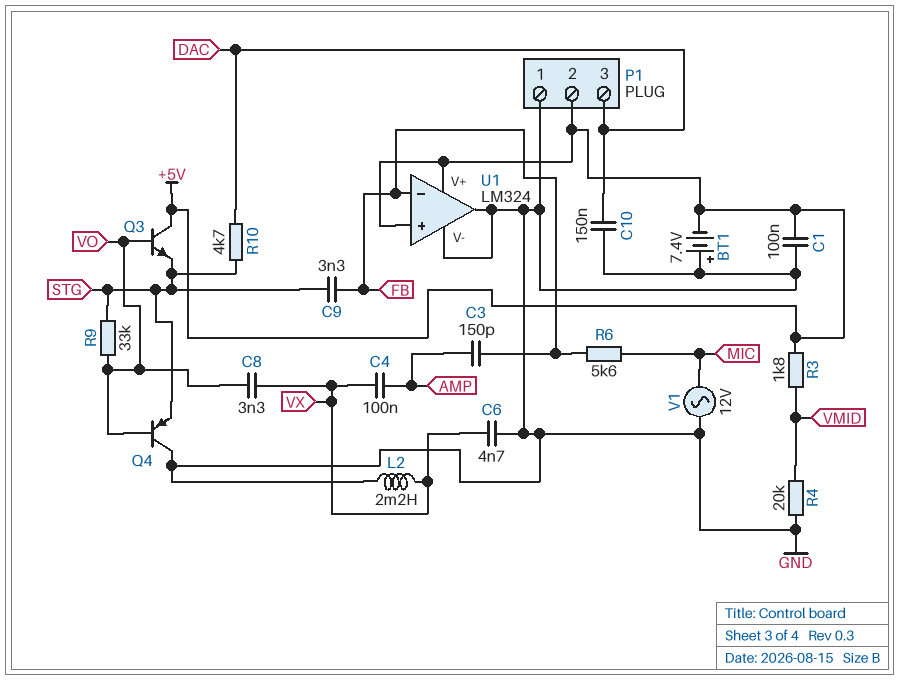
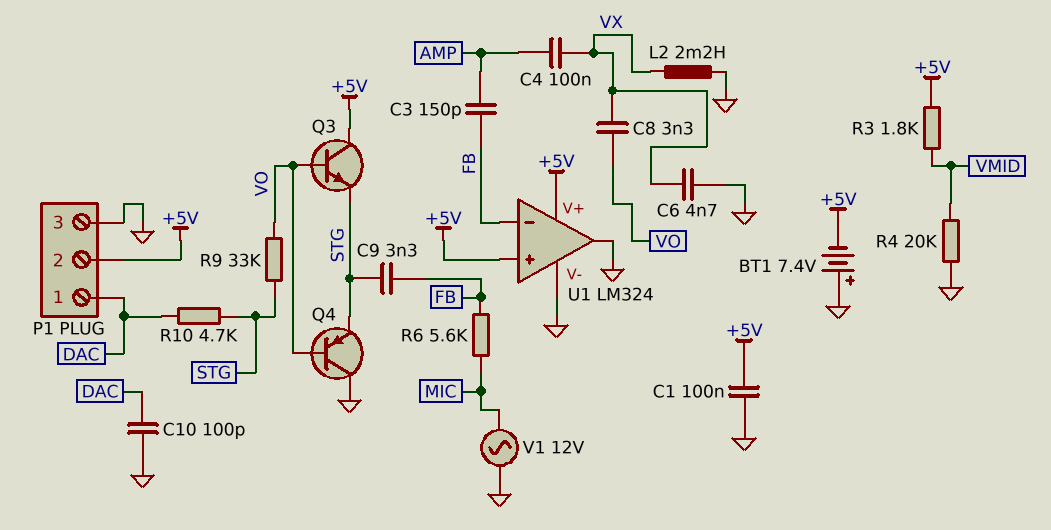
C10: 150nF (DAC, GND) -> 100pF (DAC, GND)
P1 pin 1: GND -> DAC
P1 pin 3: DAC -> GND

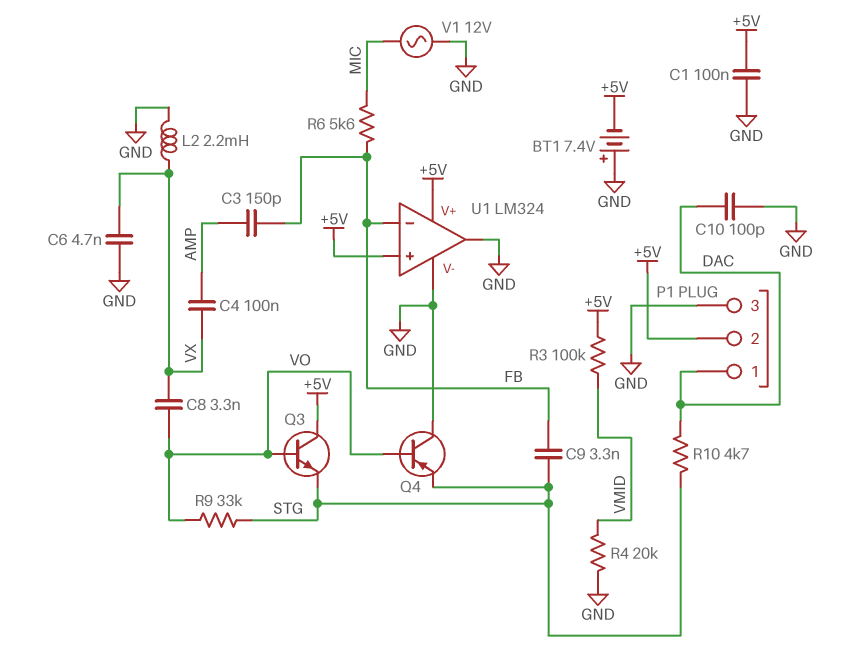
R3: 1.8k (+5V, VMID) -> 100k (+5V, VMID)

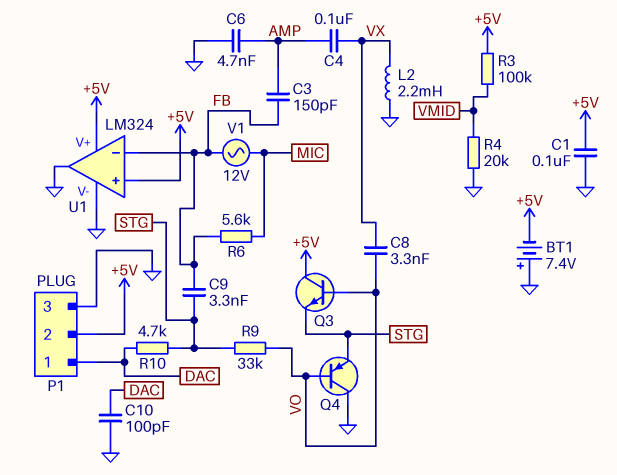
C6: 4.7nF (GND, VX) -> 4.7nF (AMP, GND)
V1: AC 12V (GND, MIC) -> AC 12V (FB, MIC)

